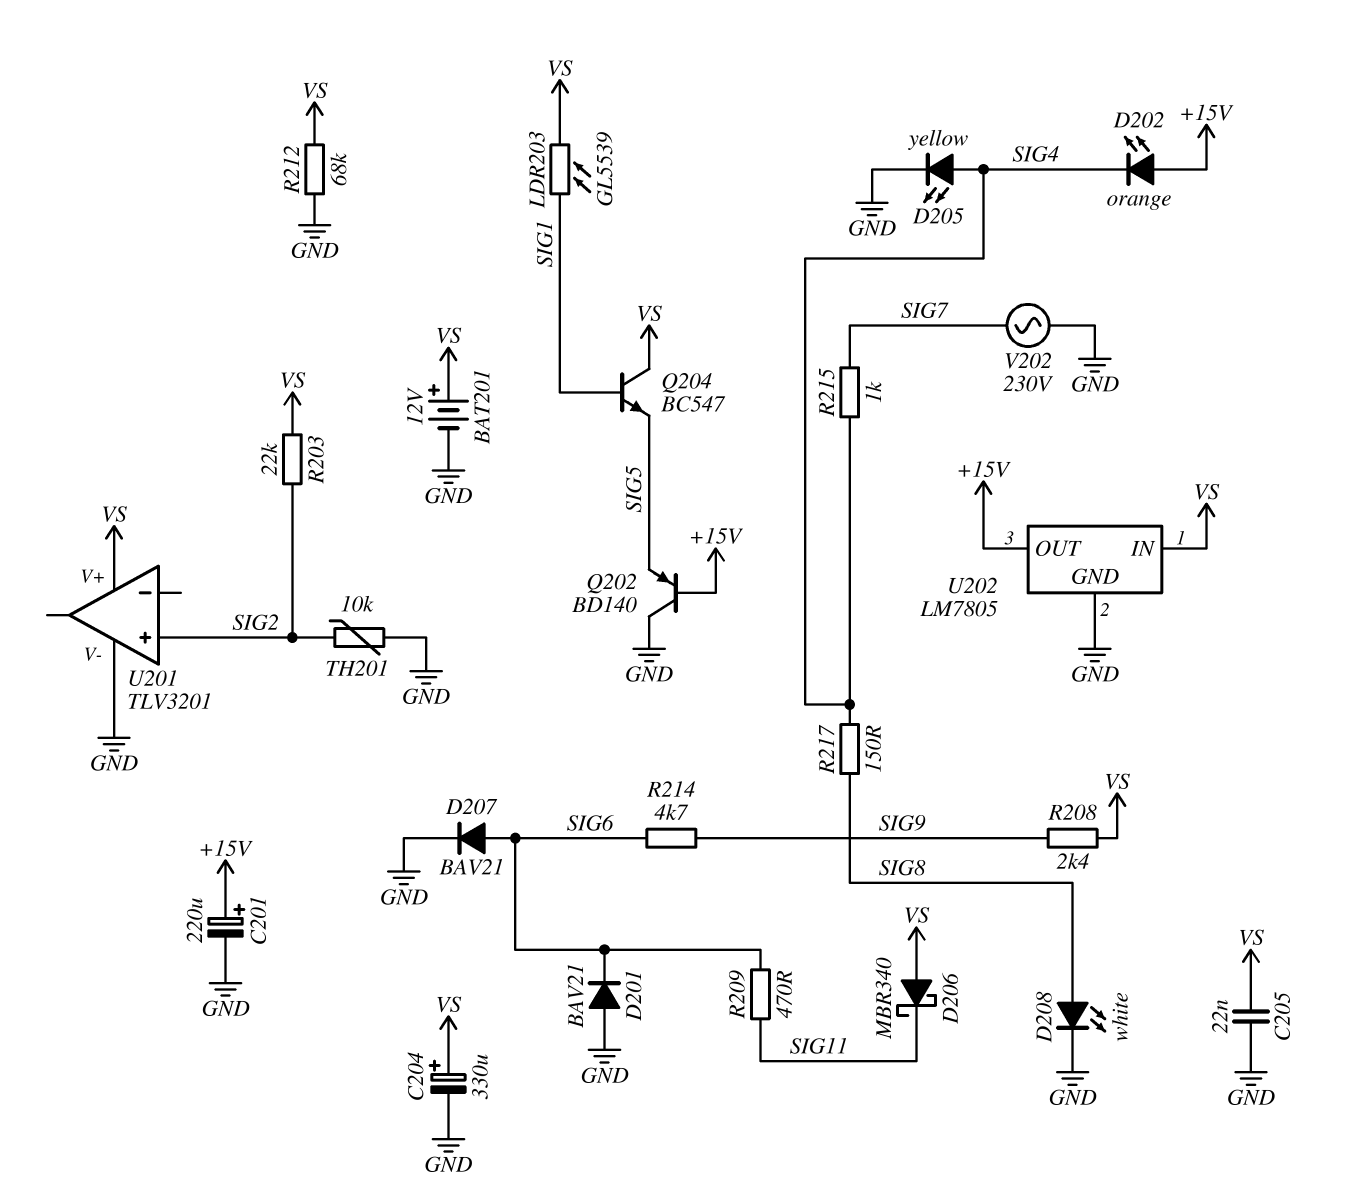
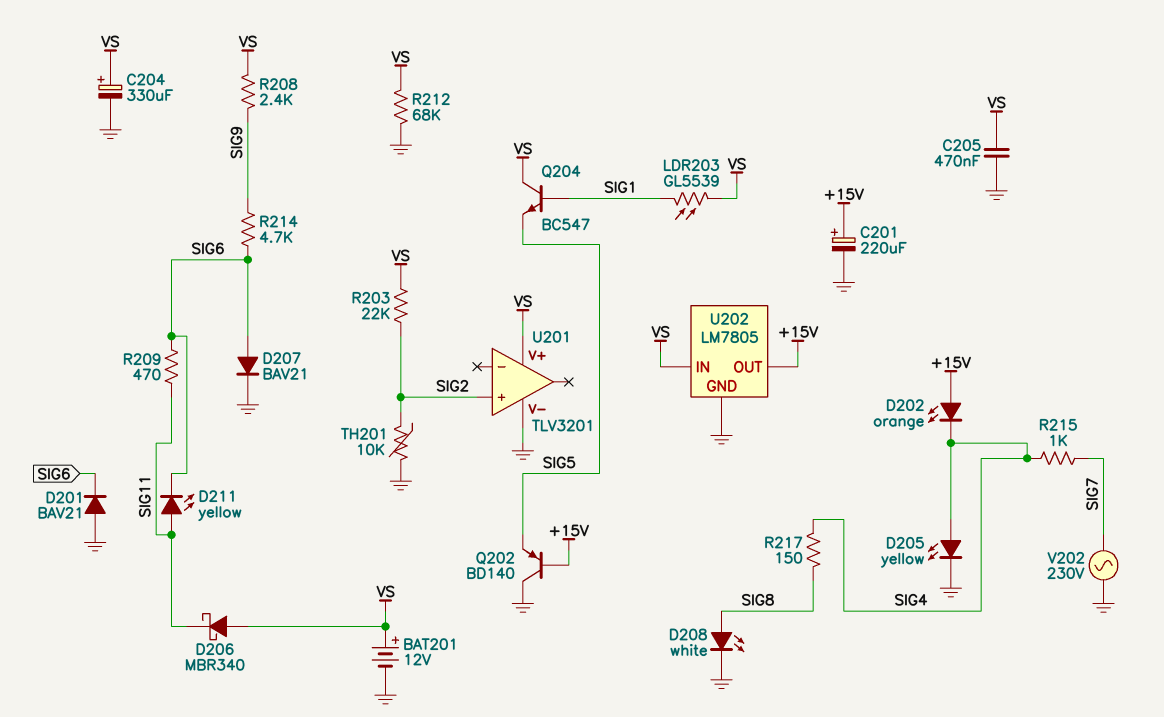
C205: 22nF (GND, VS) -> 470nF (GND, VS)
D211: none -> LED yellow (A SIG11, K SIG6)

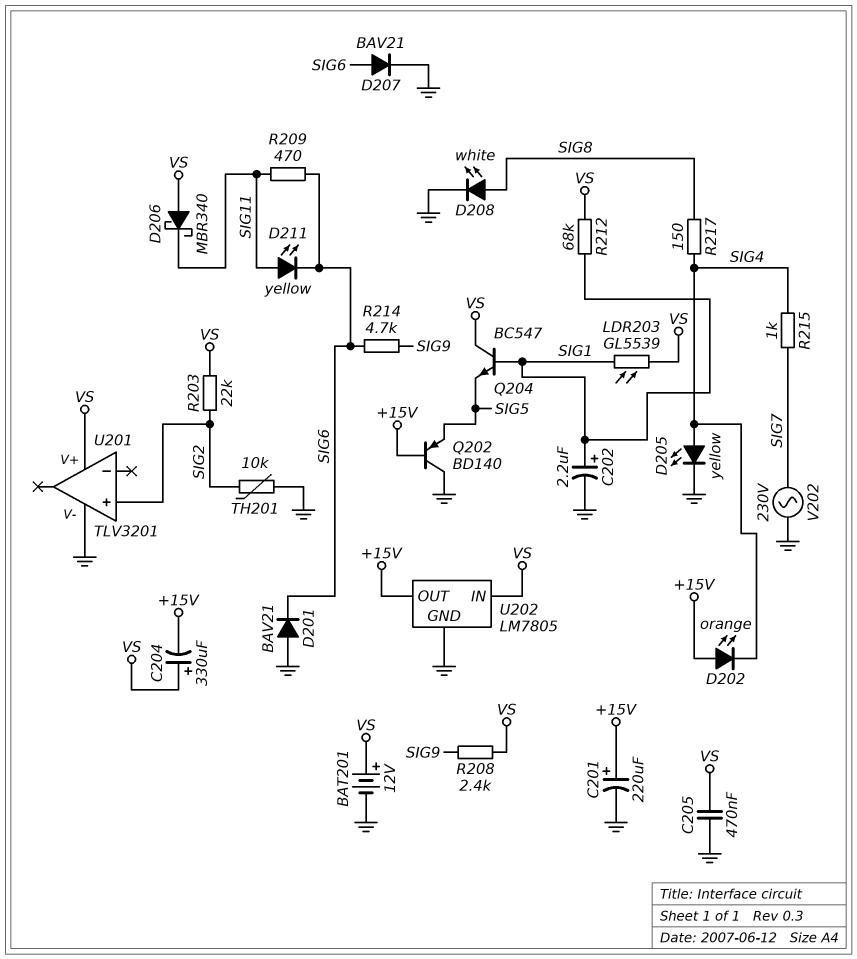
C202: none -> 2.2uF (plus SIG1, minus GND)
C204: 330uF (plus VS, minus GND) -> 330uF (plus VS, minus +15V)
R212: 68k (GND, VS) -> 68k (SIG1, VS)

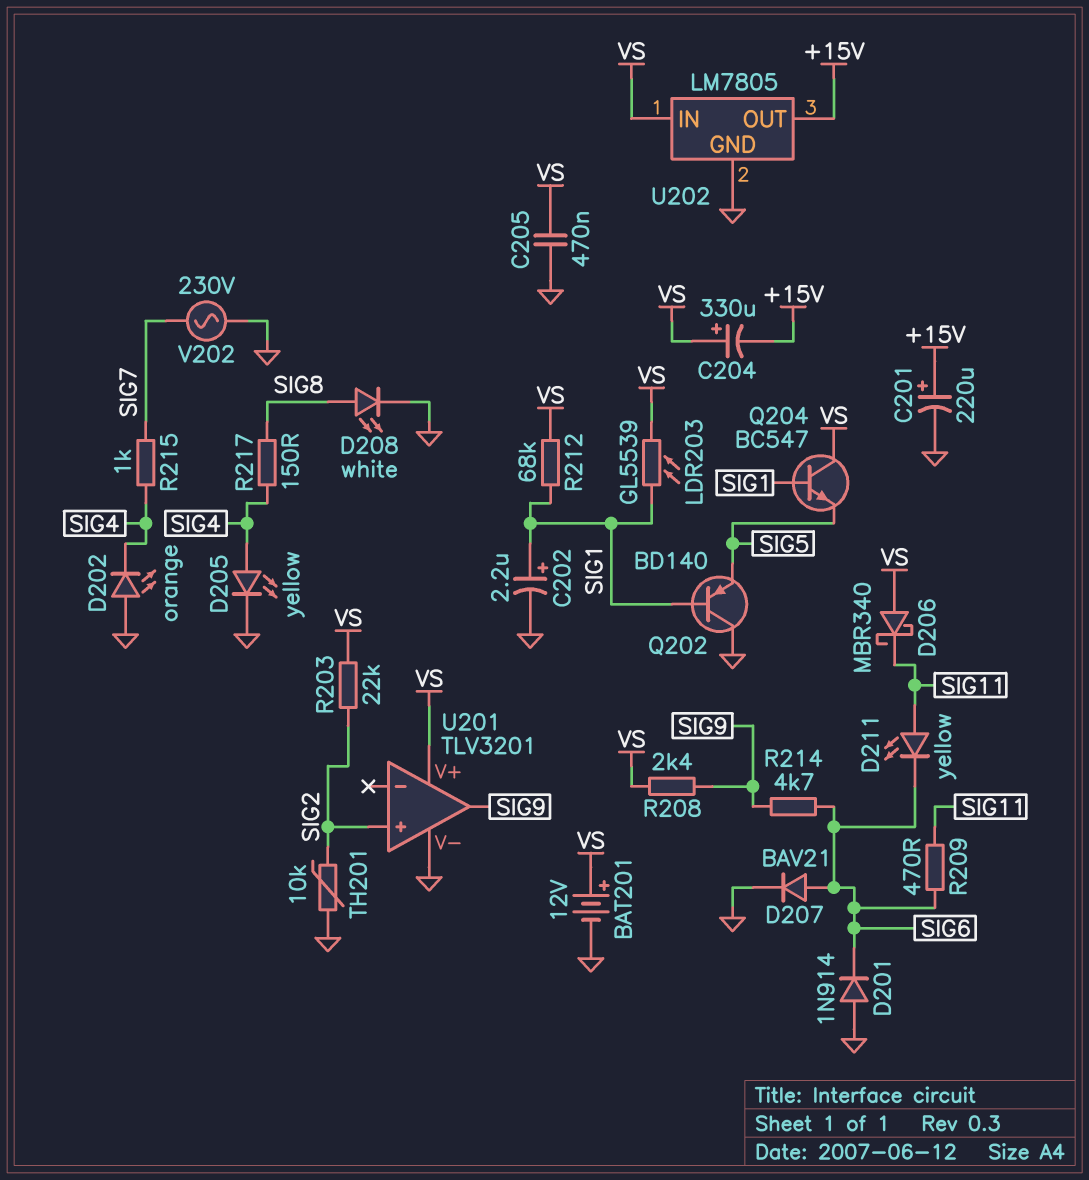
D201: diode BAV21 (A GND, K SIG6) -> diode 1N914 (A GND, K SIG6)
D202: LED orange (A +15V, K SIG4) -> LED orange (A GND, K SIG4)
Q202: PNP BD140 (B +15V, C GND, E SIG5) -> PNP BD140 (B SIG1, C GND, E SIG5)
U201 pin out: none -> SIG9

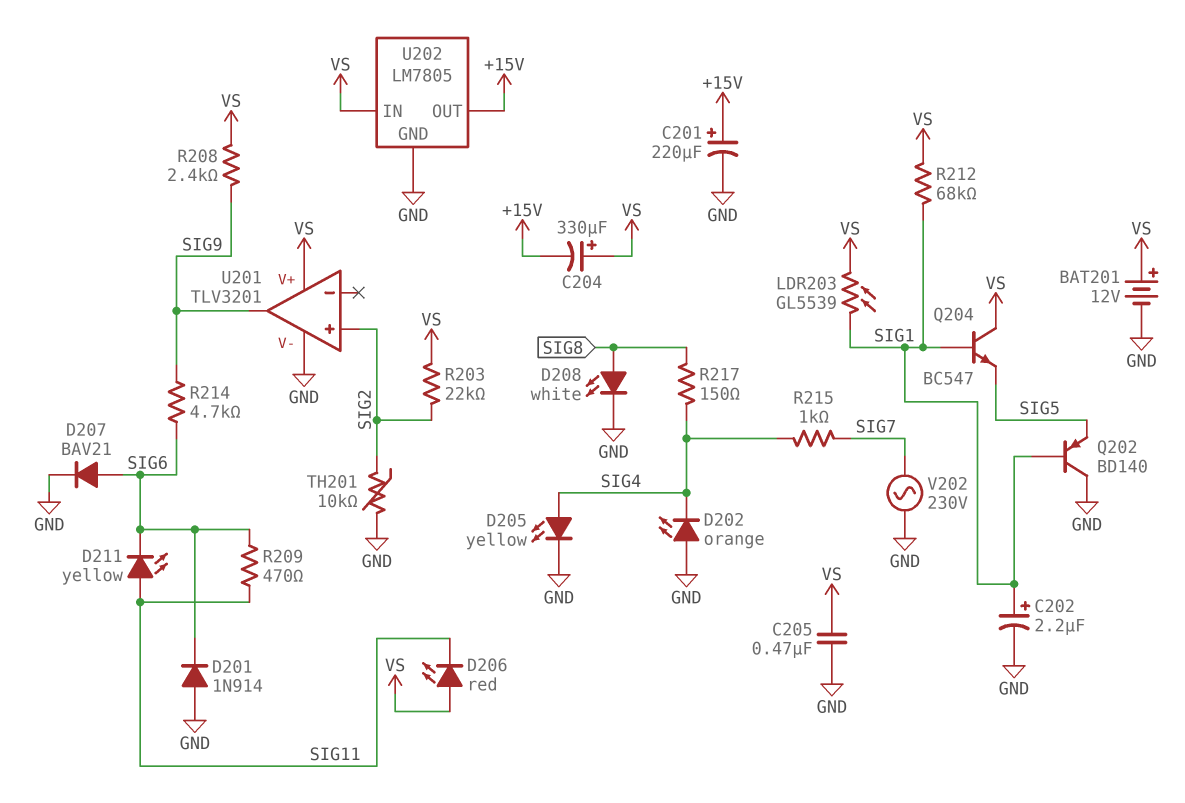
D206: schottky MBR340 (A VS, K SIG11) -> LED red (A VS, K SIG11)

